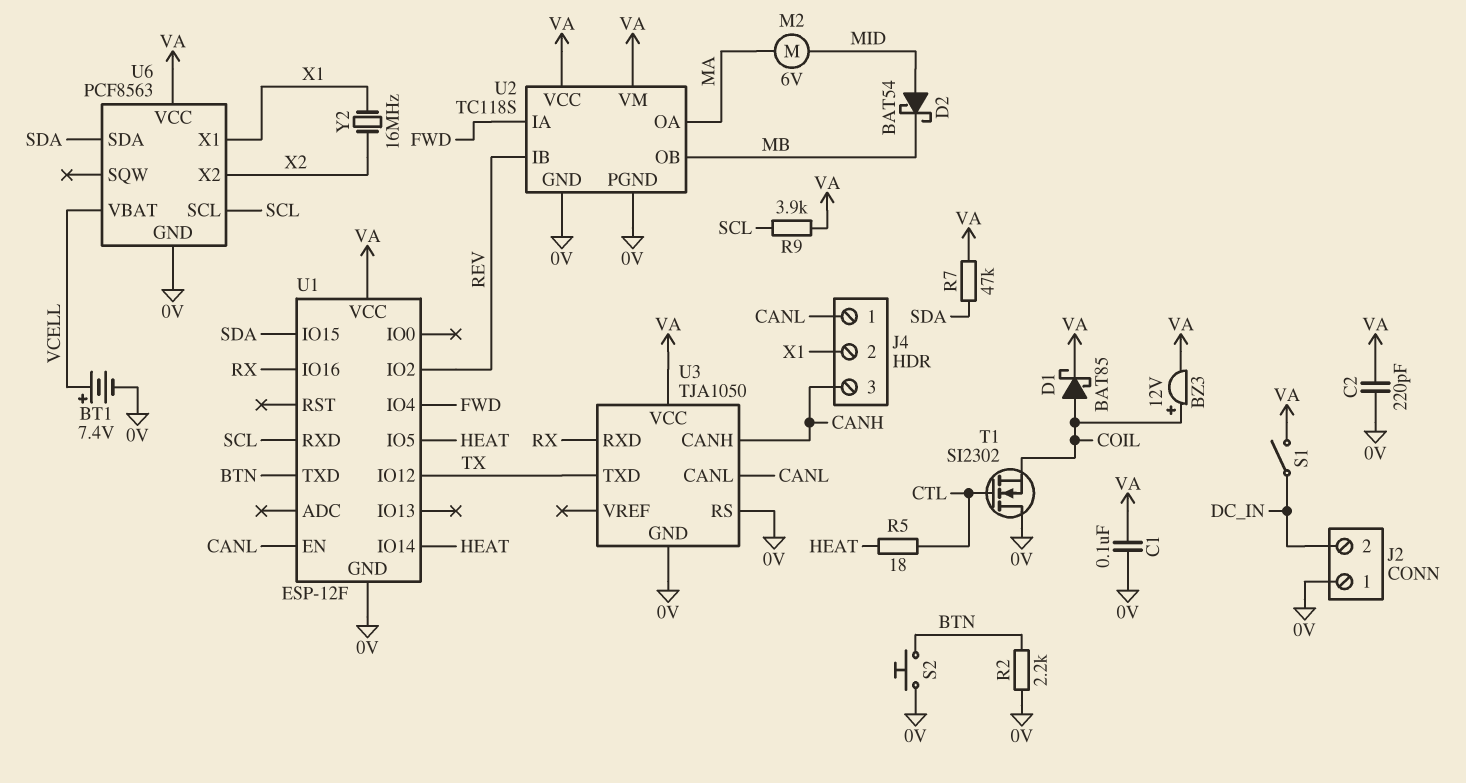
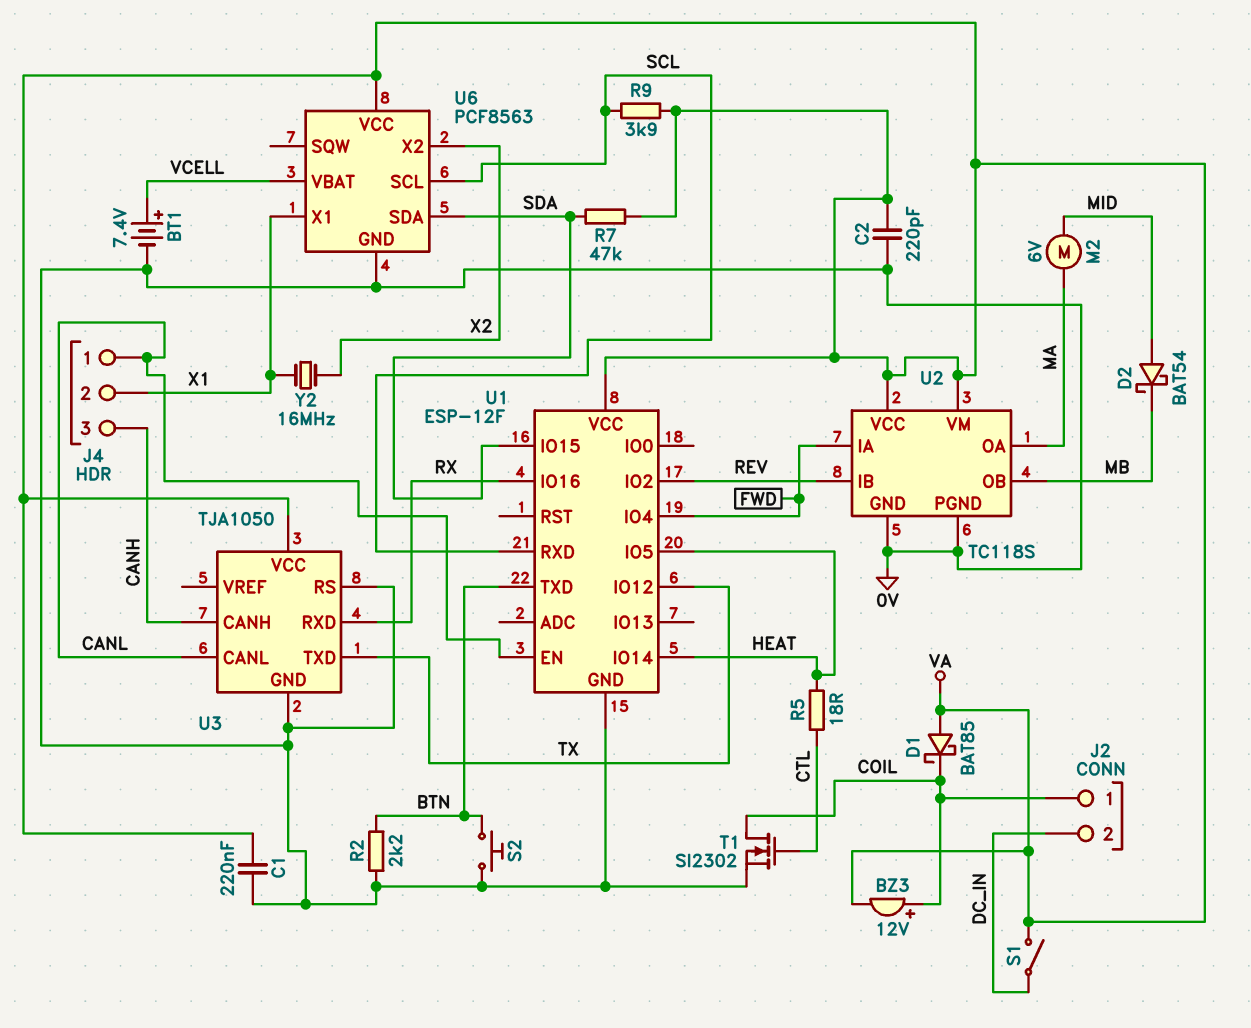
C1: 100nF (0V, VA) -> 220nF (0V, VA)
D1: schottky BAT85 (A COIL, K VA) -> schottky BAT85 (A VA, K COIL)
J2 pin 1: 0V -> COIL
T1: NMOS SI2302 (G CTL, D 0V, S COIL) -> NMOS SI2302 (G CTL, D COIL, S 0V)

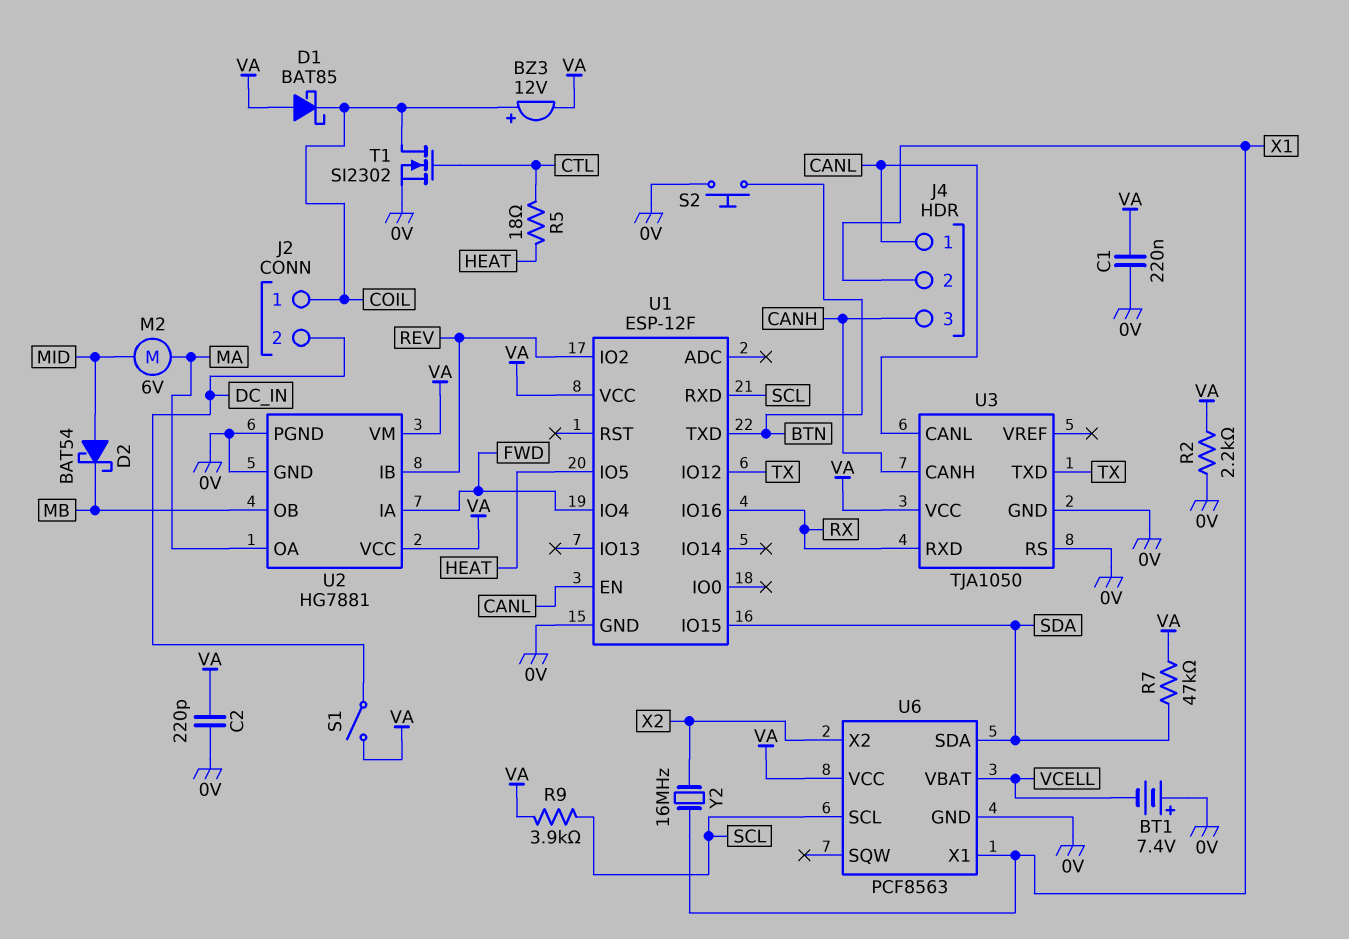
BT1: 7.4V (plus VCELL, minus 0V) -> 7.4V (plus 0V, minus VCELL)
R2: 2.2k (0V, BTN) -> 2.2k (0V, VA)
U1 pin IO14: HEAT -> none
U2: TC118S -> HG7881

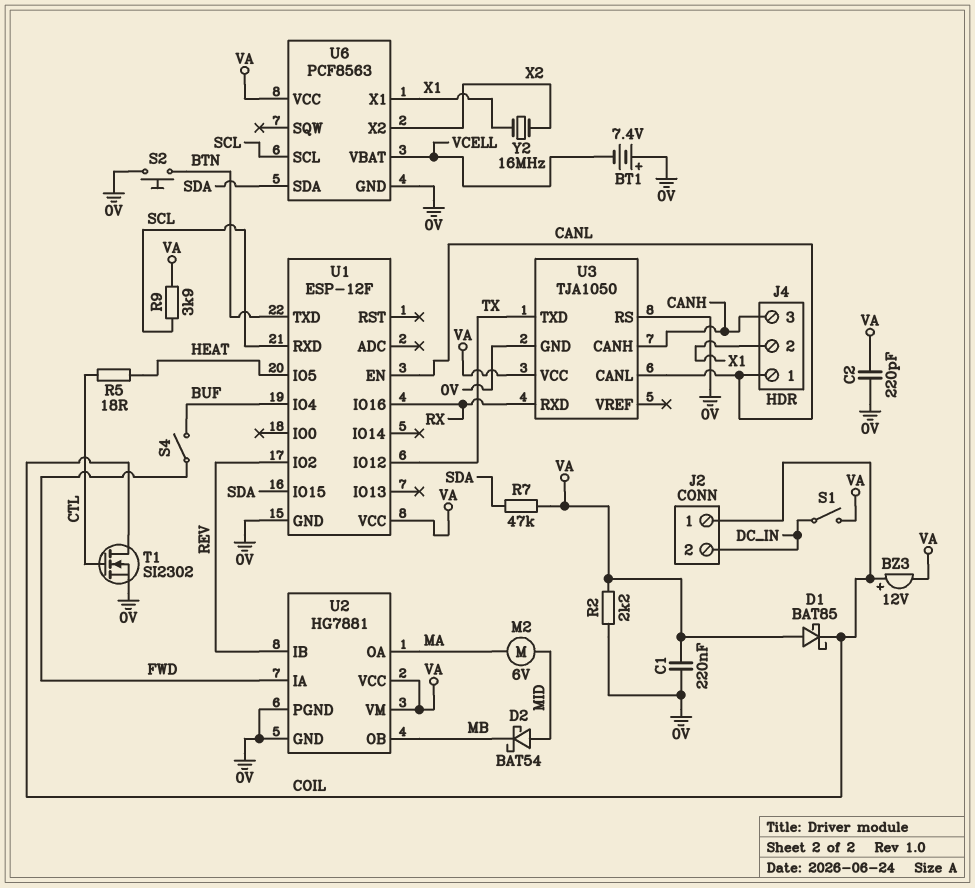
S4: none -> switch (BUF, FWD)
U1 pin IO4: FWD -> BUF

